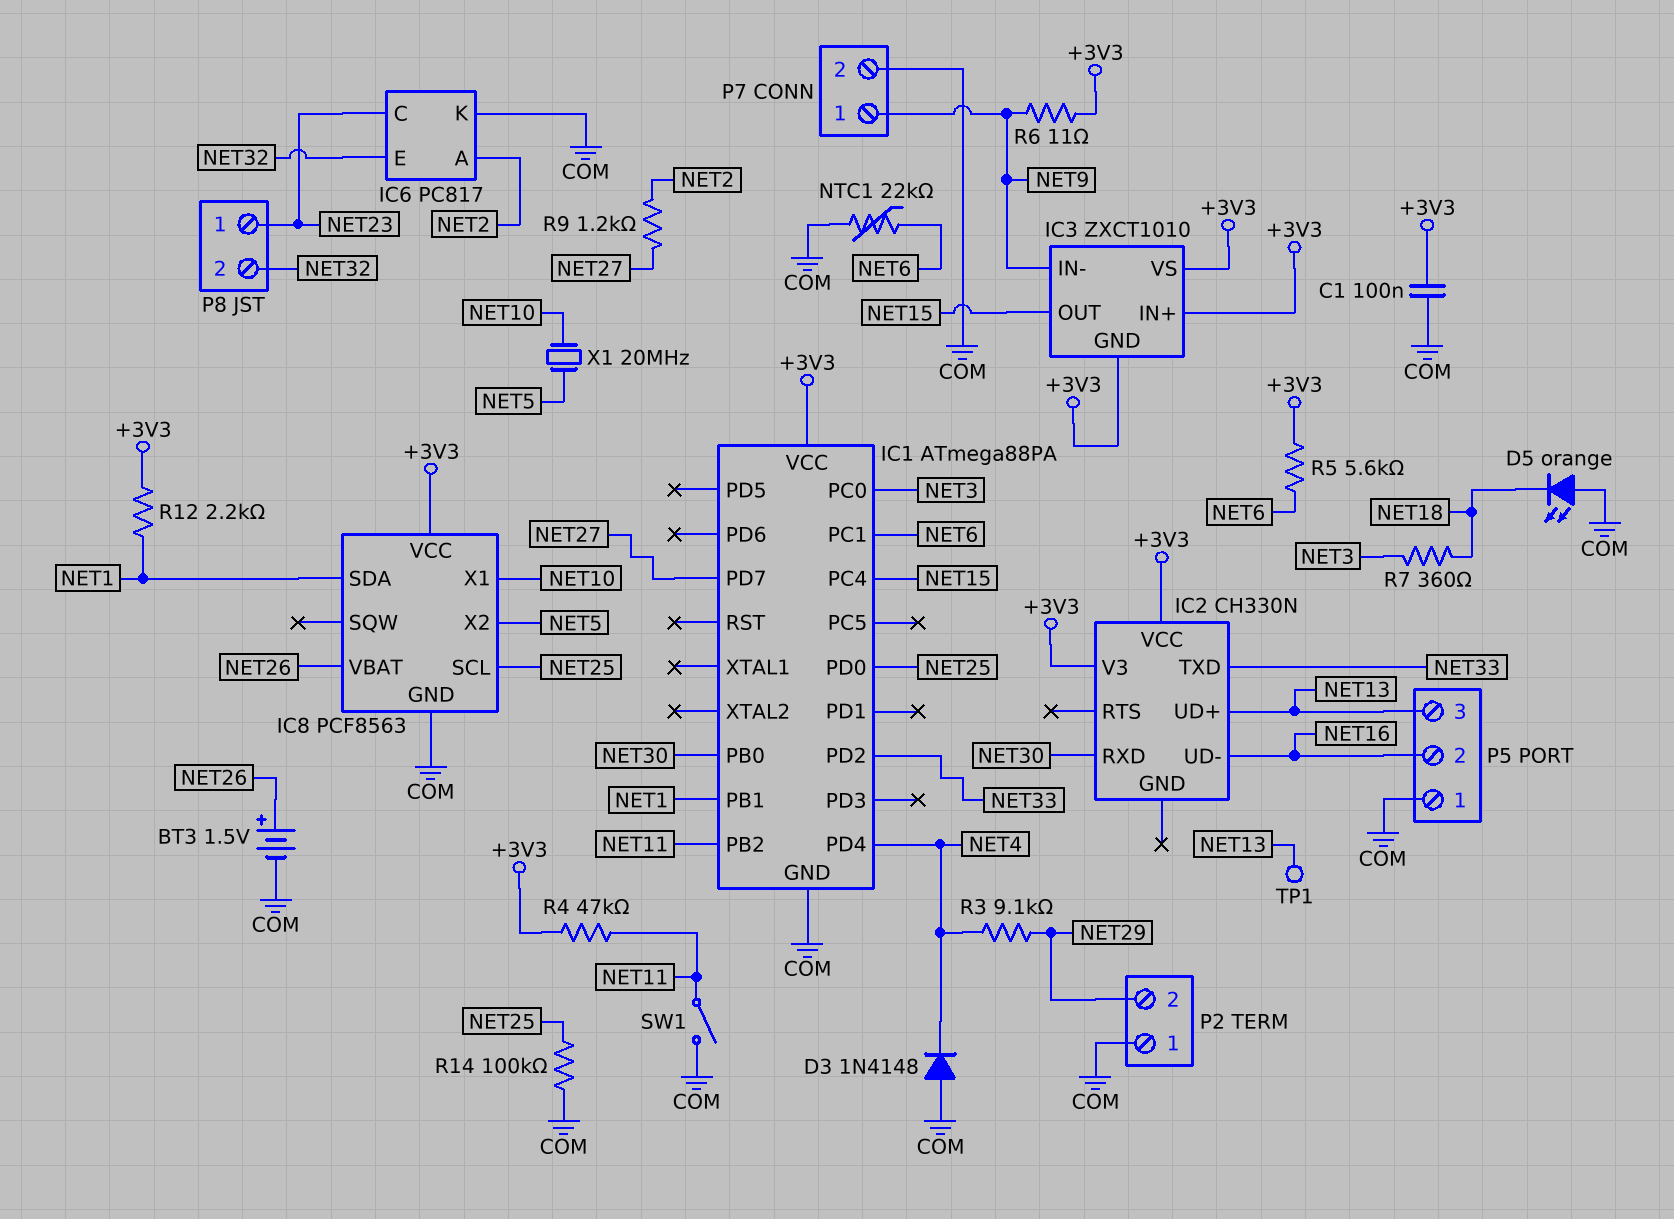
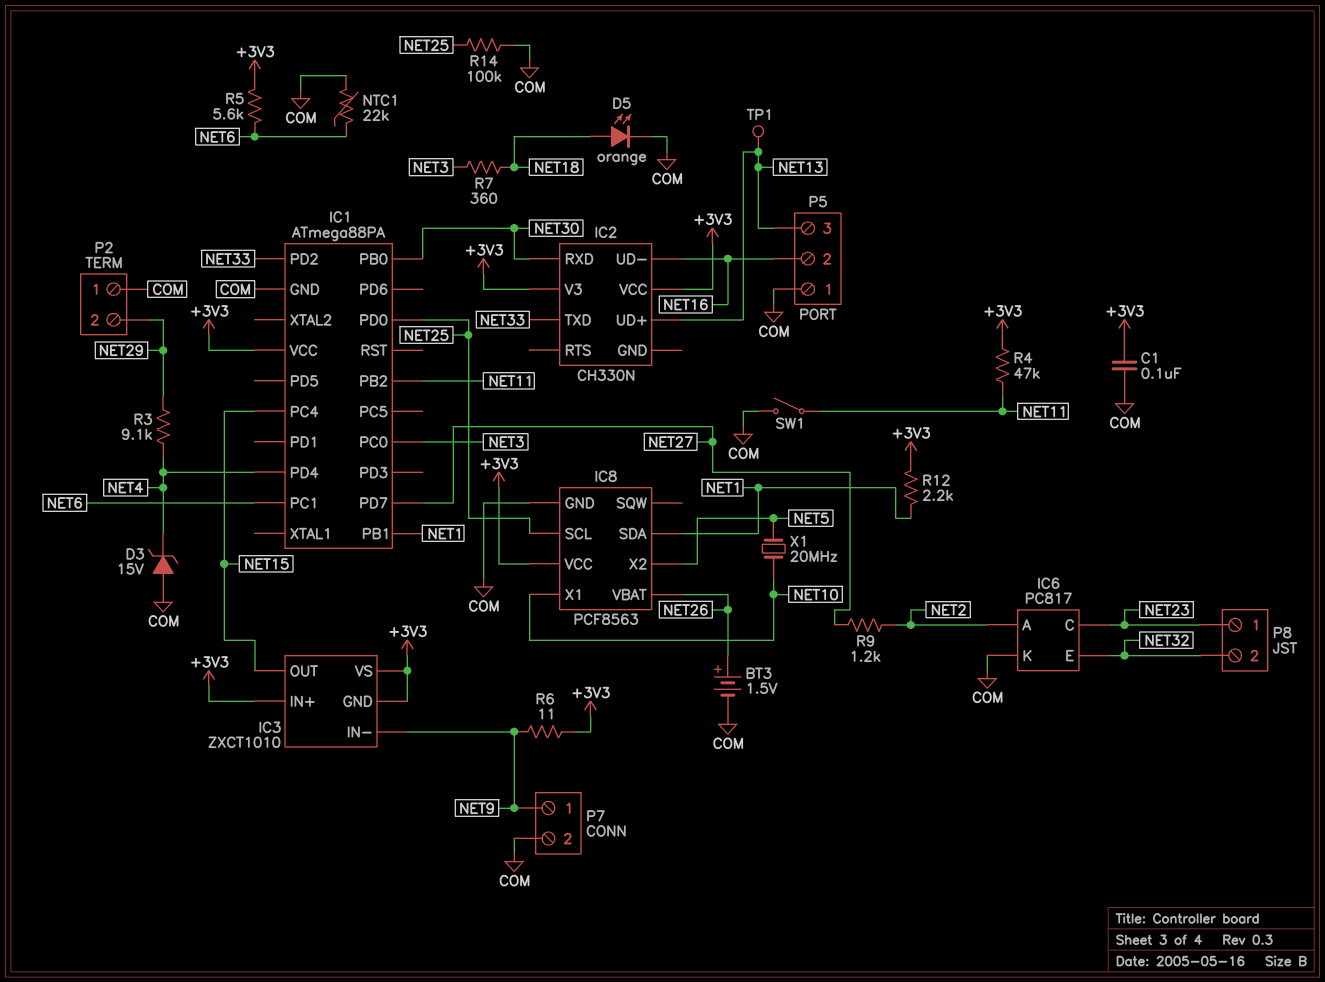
D3: diode 1N4148 (A COM, K NET4) -> zener 15V (A COM, K NET4)
D5: LED orange (A COM, K NET18) -> LED orange (A NET18, K COM)

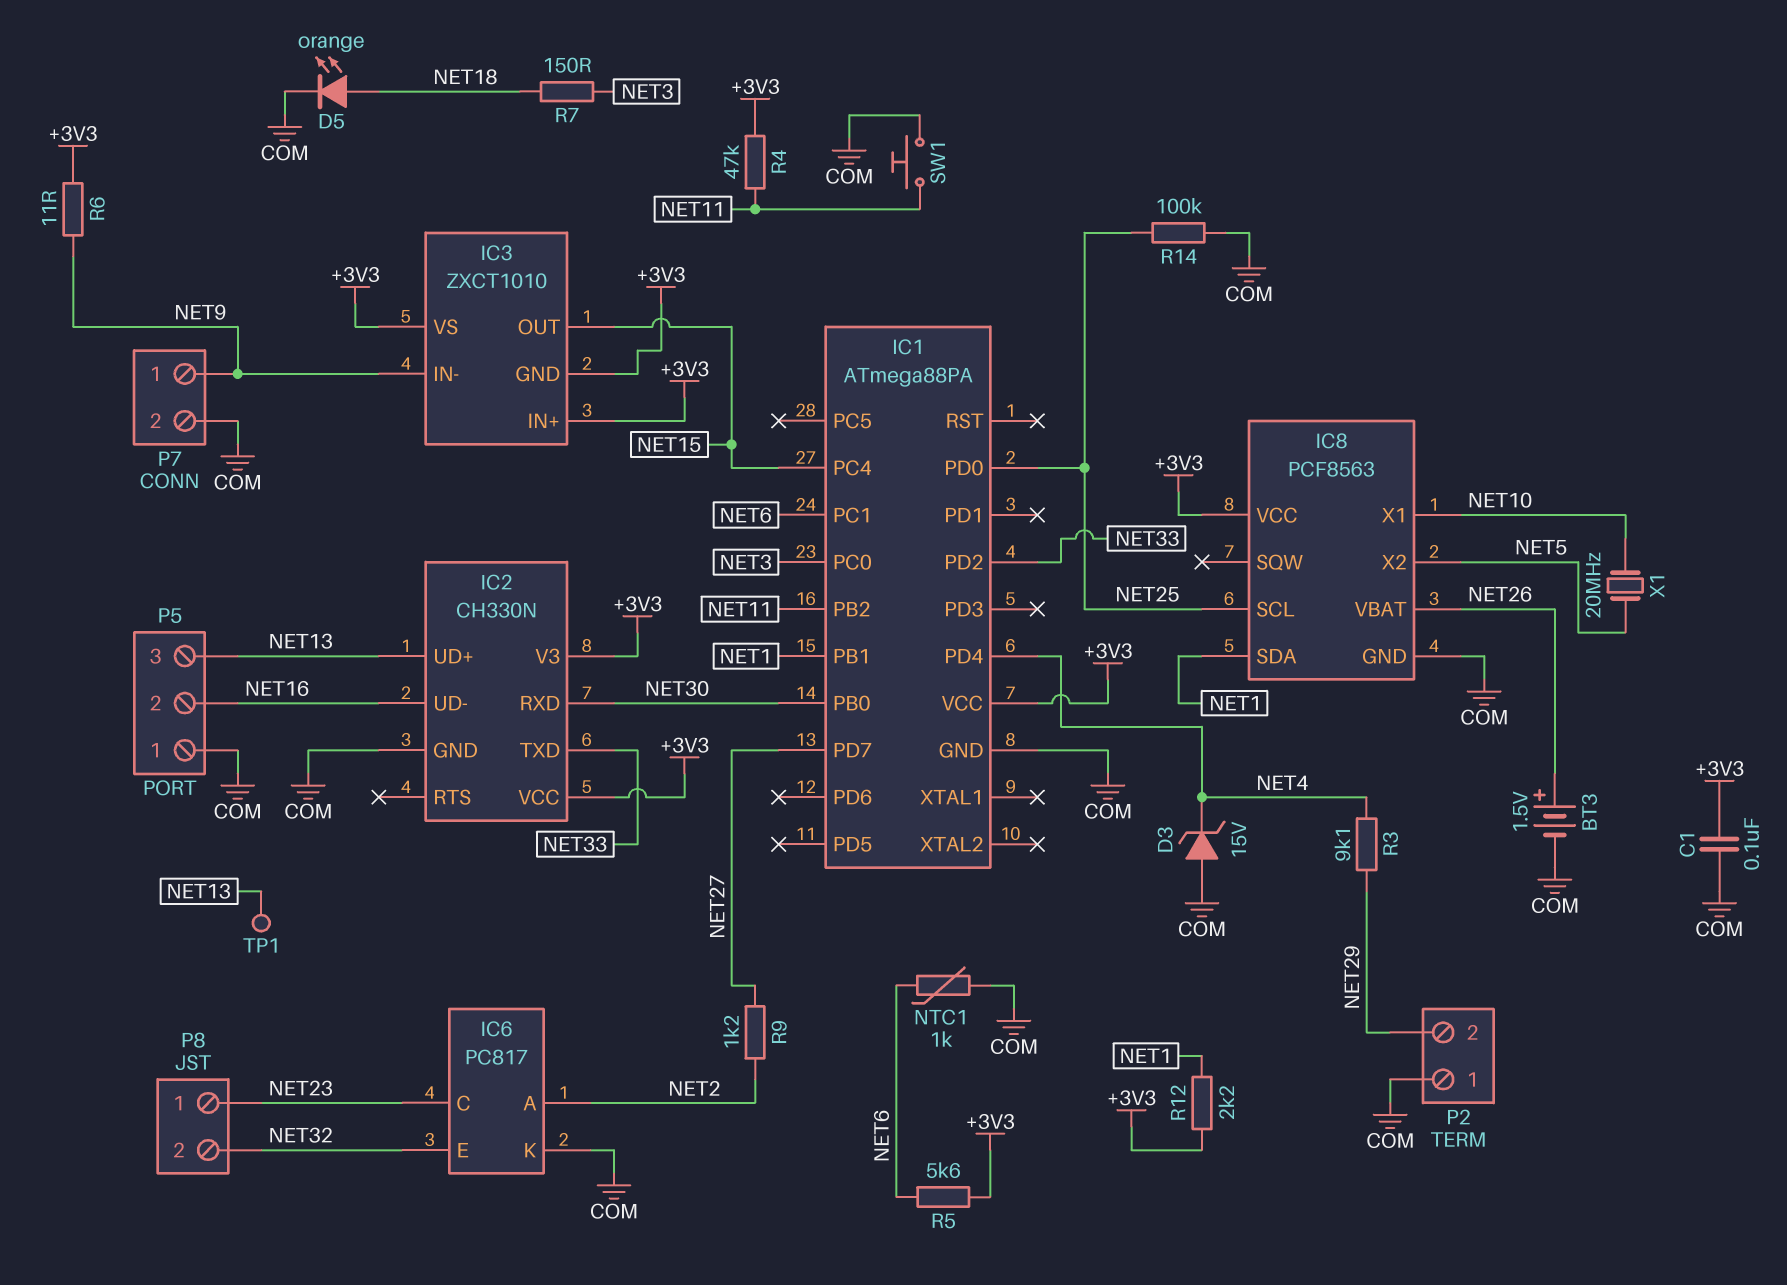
IC2 pin GND: none -> COM
NTC1: 22k (COM, NET6) -> 1k (COM, NET6)
R7: 360 (NET3, NET18) -> 150 (NET3, NET18)
SW1: switch (COM, NET11) -> button (COM, NET11)

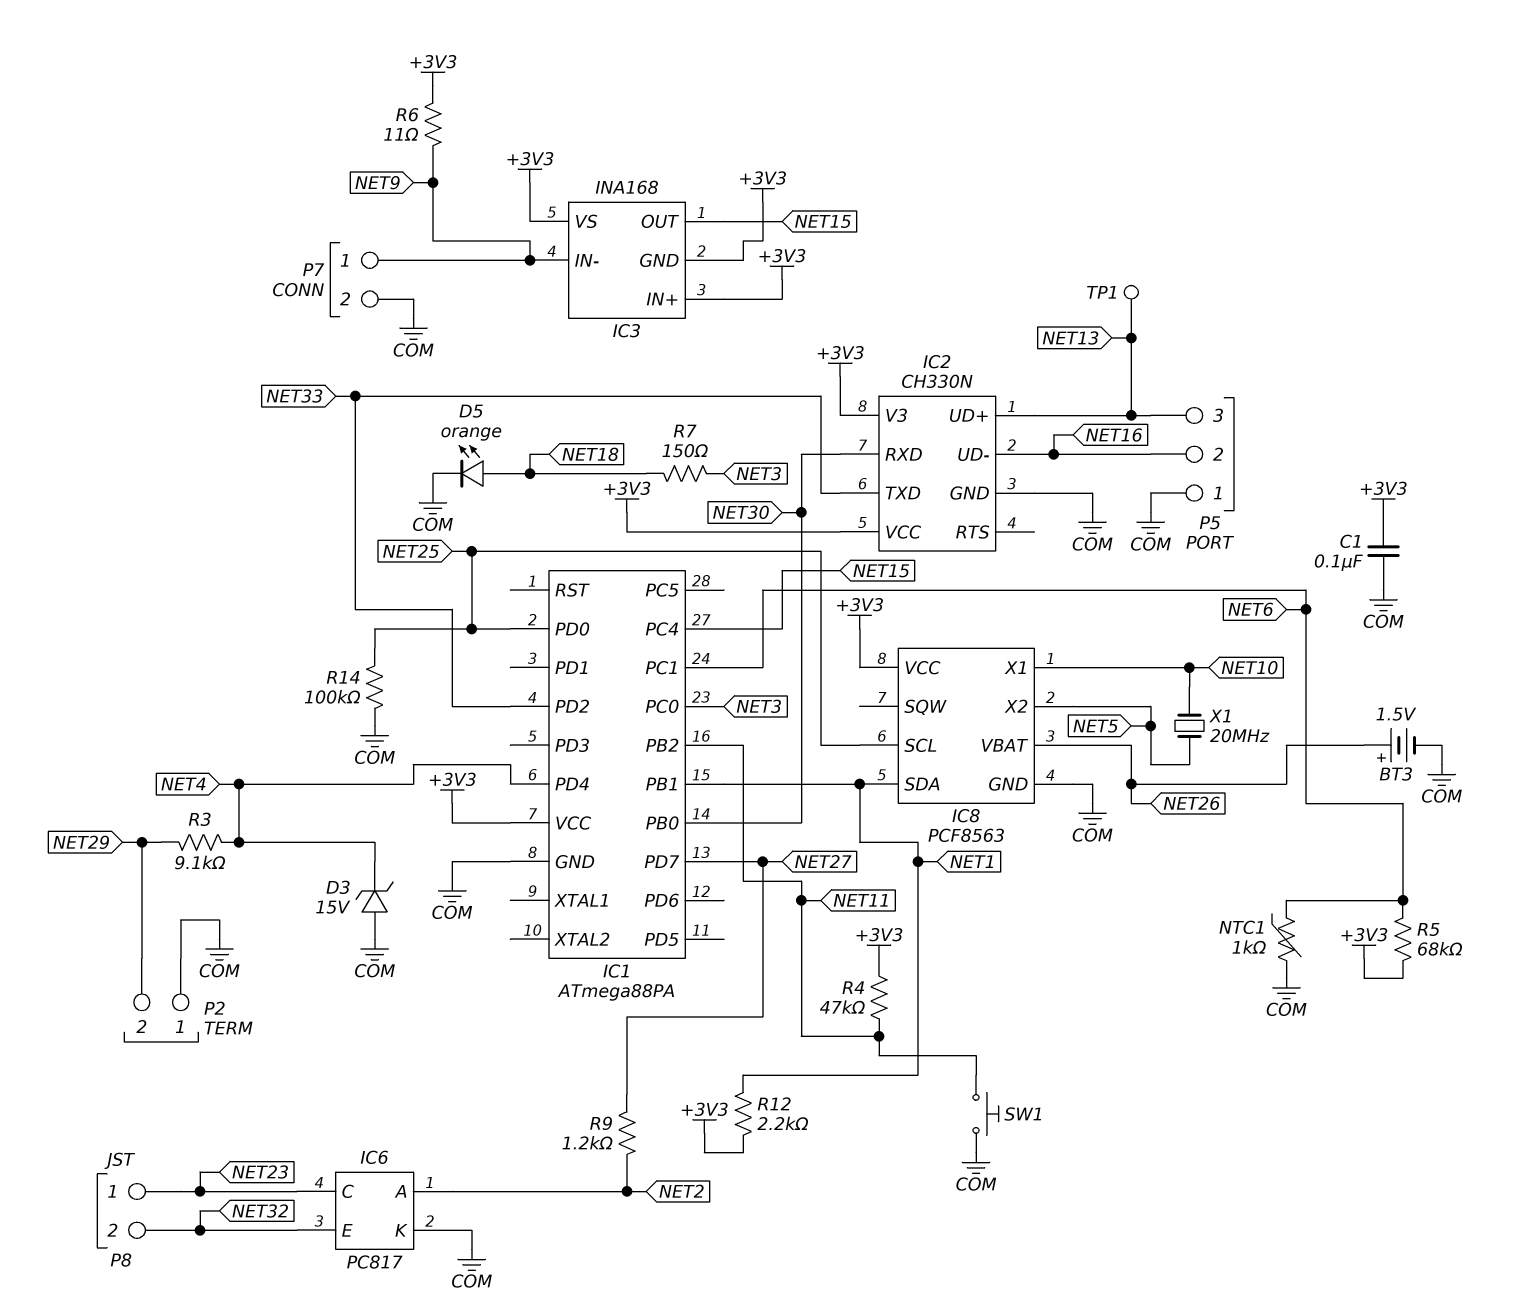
IC3: ZXCT1010 -> INA168
R5: 5.6k (+3V3, NET6) -> 68k (+3V3, NET6)

